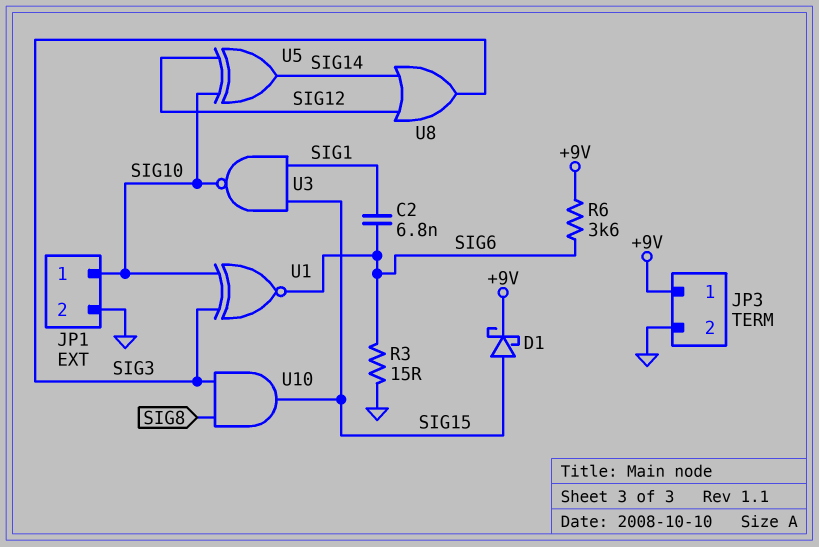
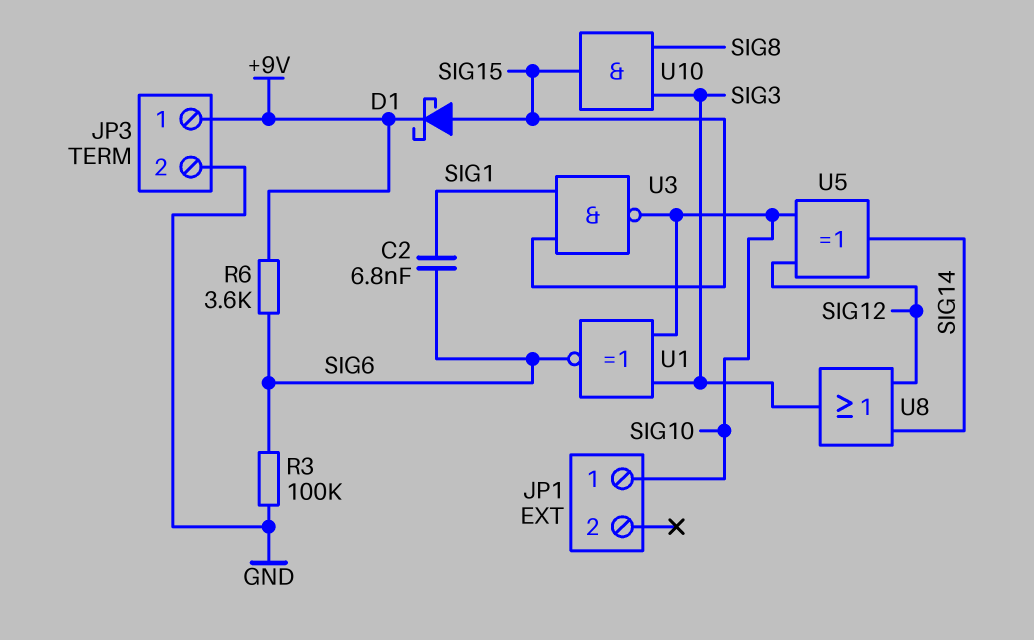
JP1 pin 2: GND -> none
R3: 15 (GND, SIG6) -> 100k (GND, SIG6)

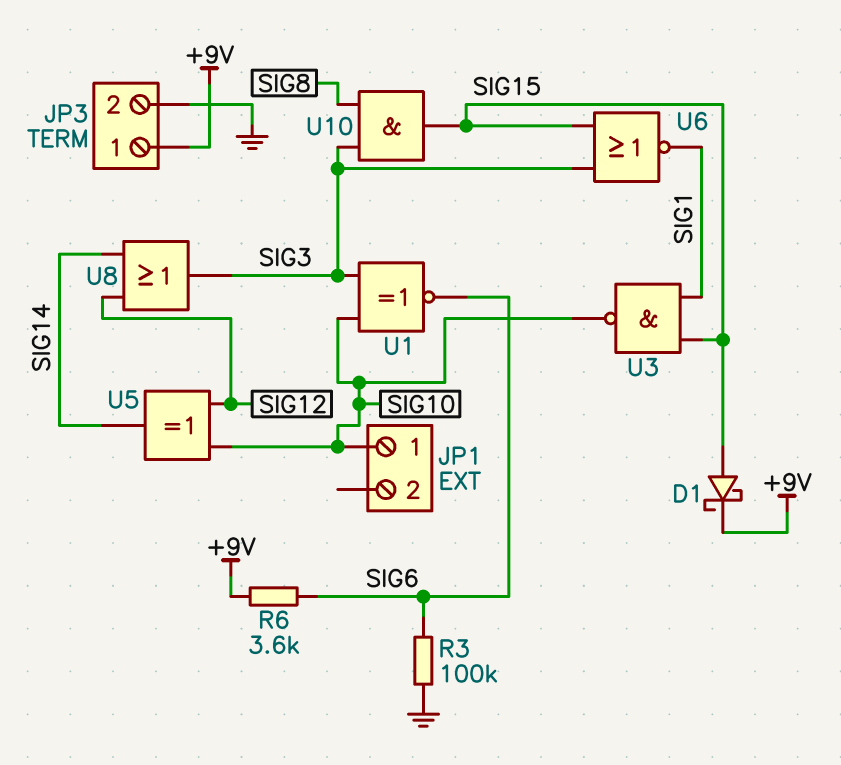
C2: 6.8nF (SIG1, SIG6) -> none
U6: none -> NOR (in SIG3, in SIG15, out SIG1)

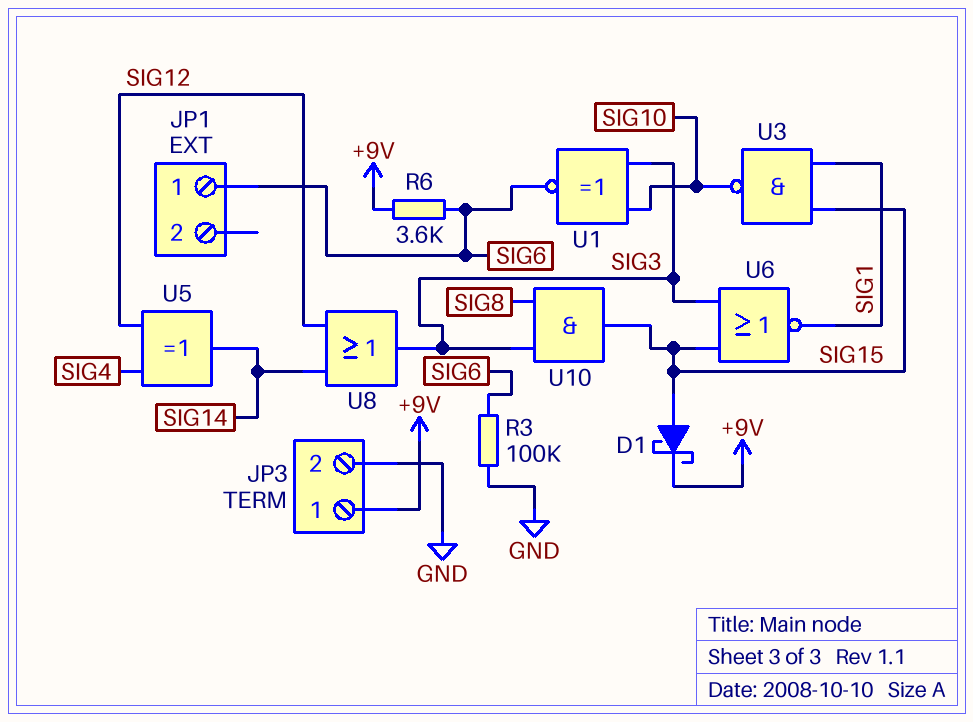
JP1 pin 1: SIG10 -> SIG6
U5: XOR (in SIG10, in SIG12, out SIG14) -> XOR (in SIG4, in SIG12, out SIG14)

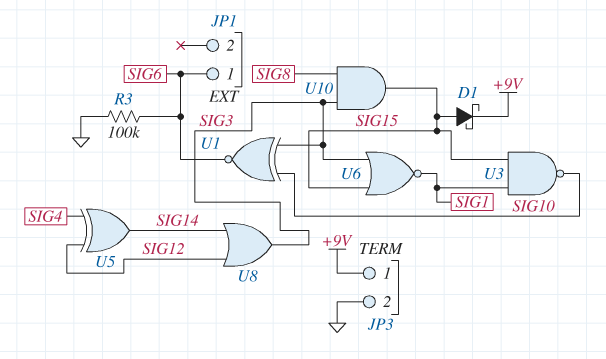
R6: 3.6k (+9V, SIG6) -> none

